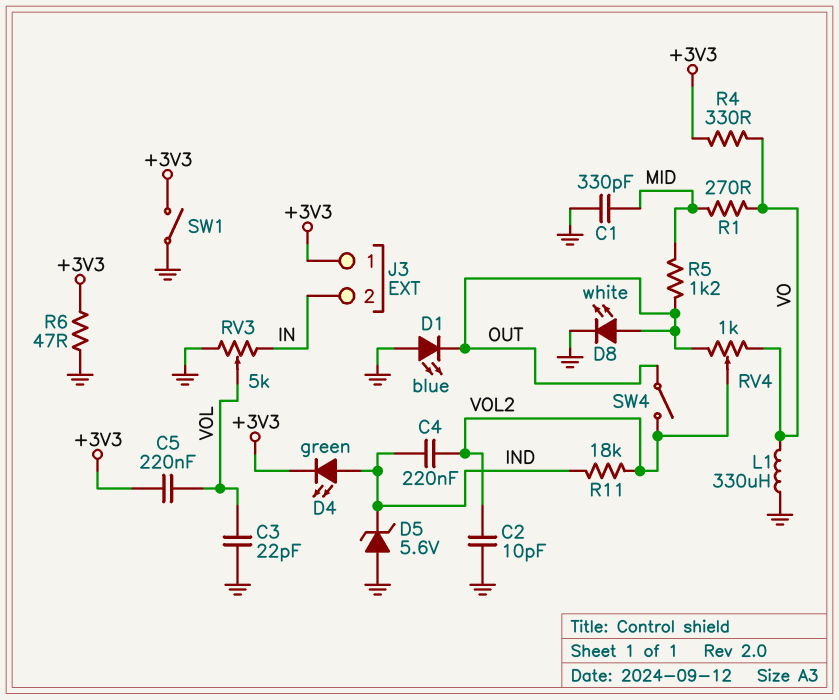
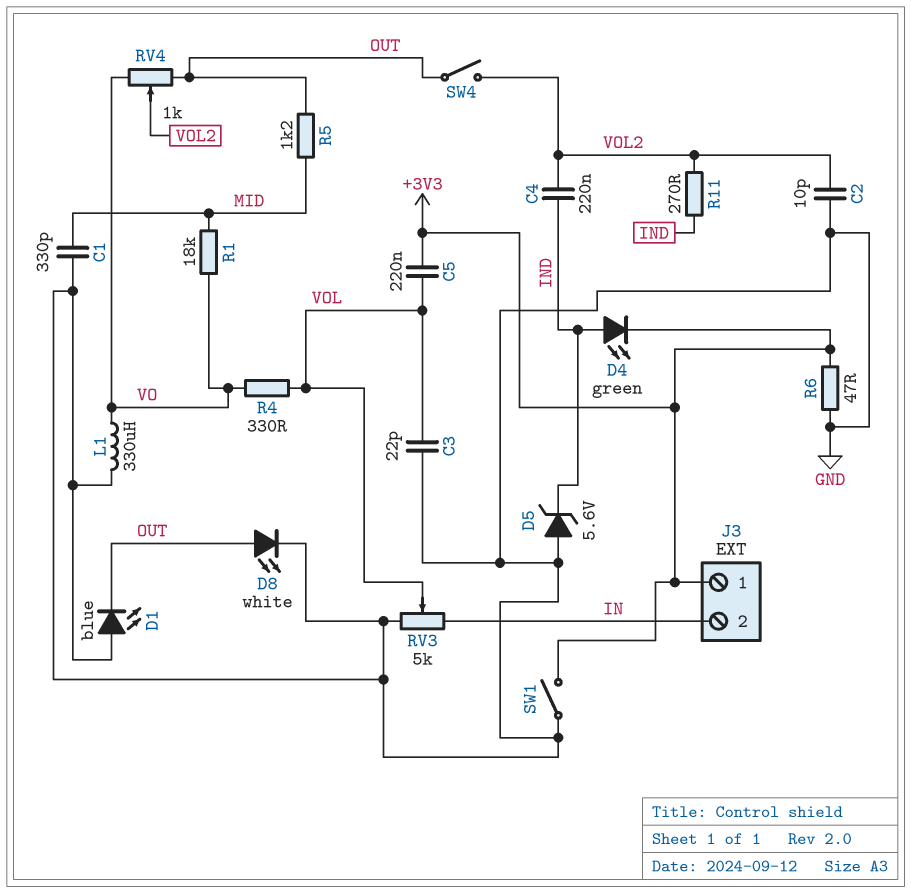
R1: 270 (MID, VO) -> 18k (MID, VO)
R4: 330 (+3V3, VO) -> 330 (VO, VOL)
R11: 18k (IND, VOL2) -> 270 (IND, VOL2)

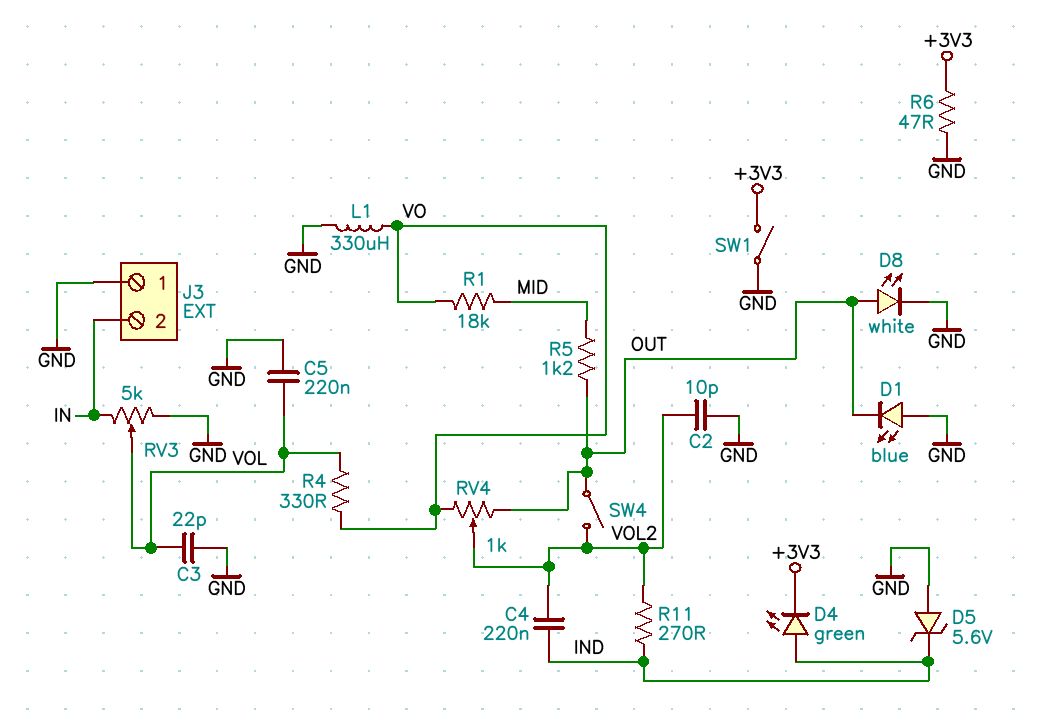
C1: 330pF (GND, MID) -> none
C5: 220nF (+3V3, VOL) -> 220nF (GND, VOL)
J3 pin 1: +3V3 -> GND

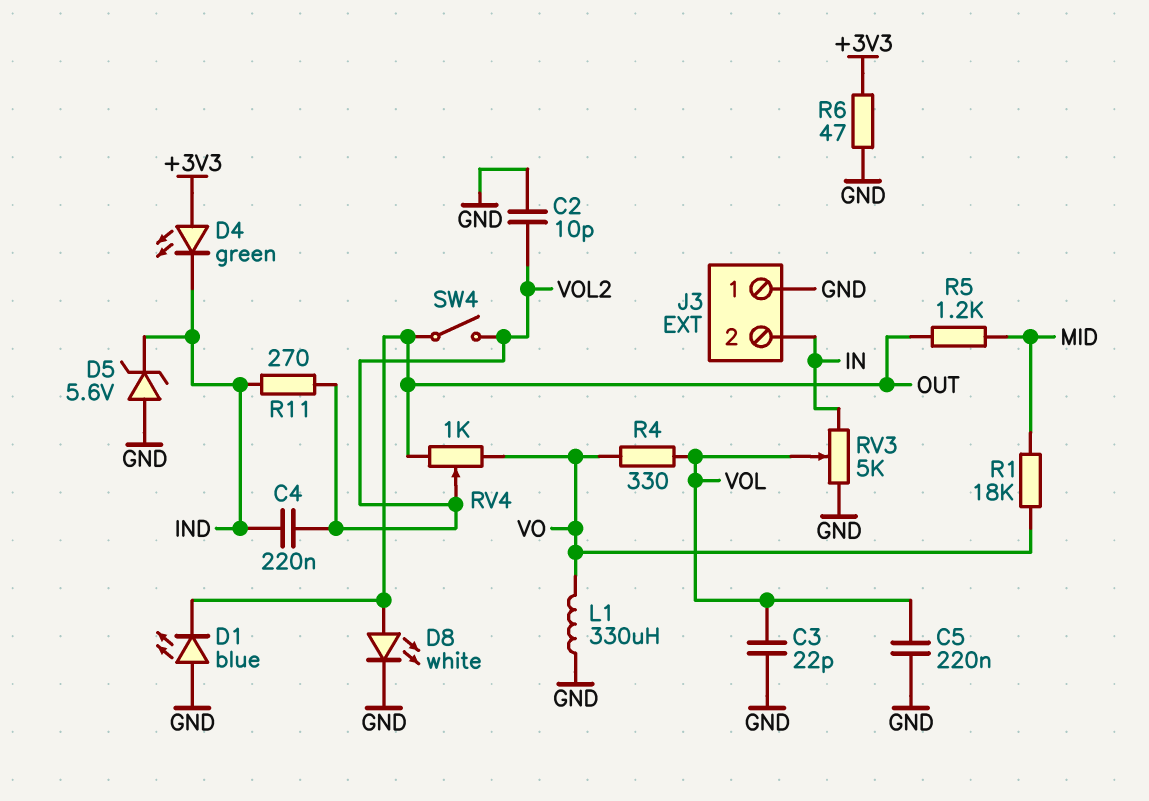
D4: LED green (A IND, K +3V3) -> LED green (A +3V3, K IND)
SW1: switch (+3V3, GND) -> none

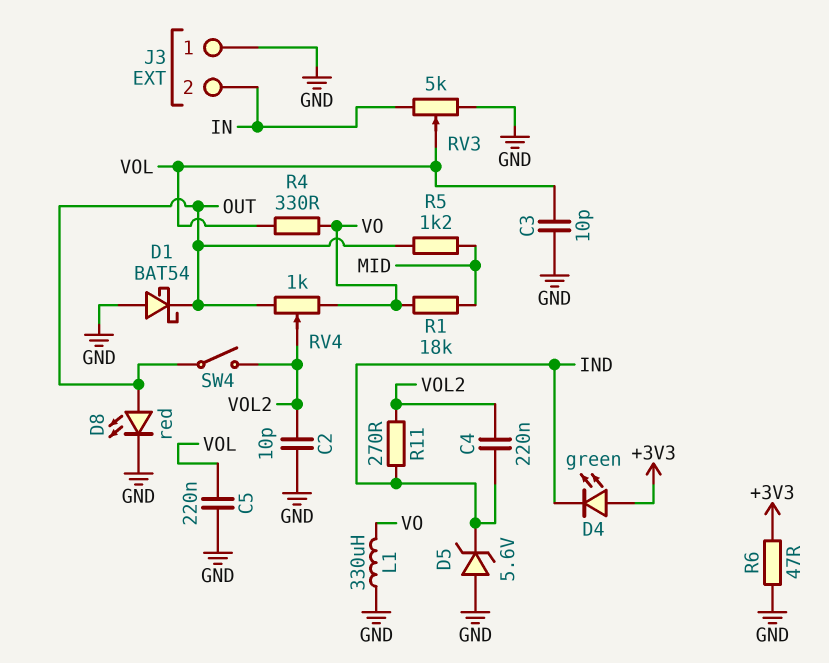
C3: 22pF (GND, VOL) -> 10pF (GND, VOL)
D1: LED blue (A GND, K OUT) -> schottky BAT54 (A GND, K OUT)
D8: LED white (A OUT, K GND) -> LED red (A OUT, K GND)

